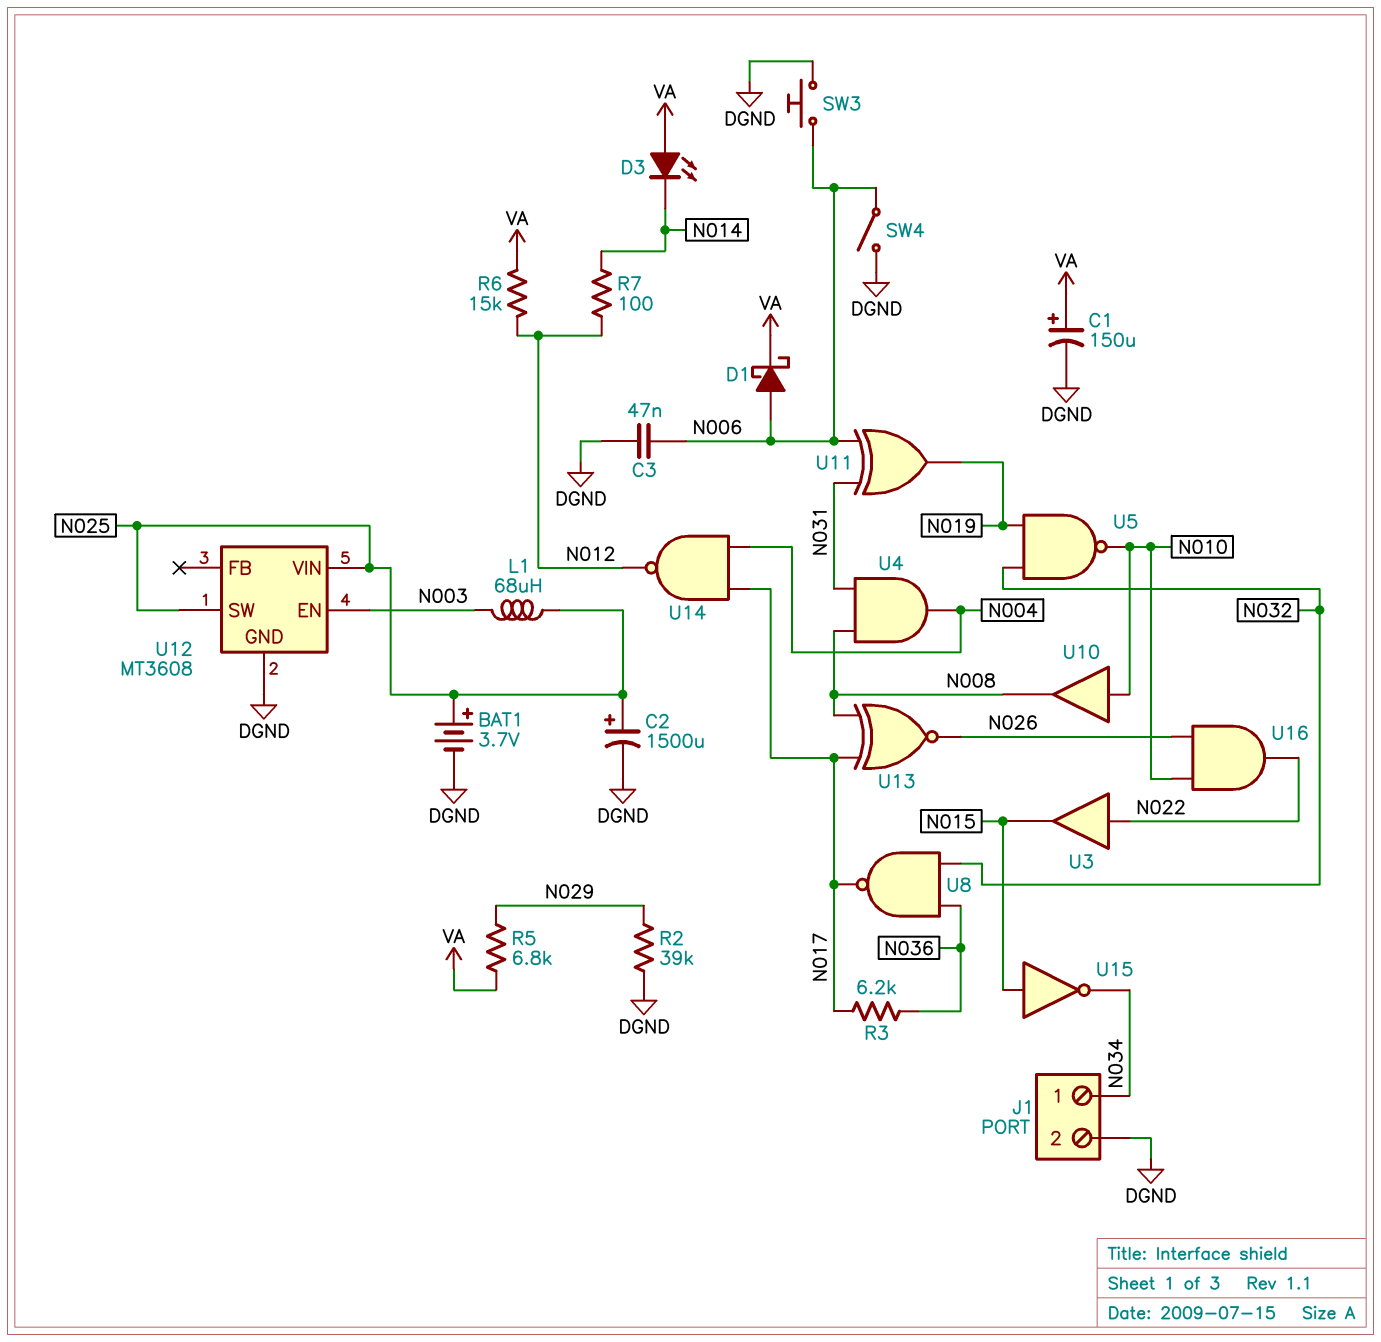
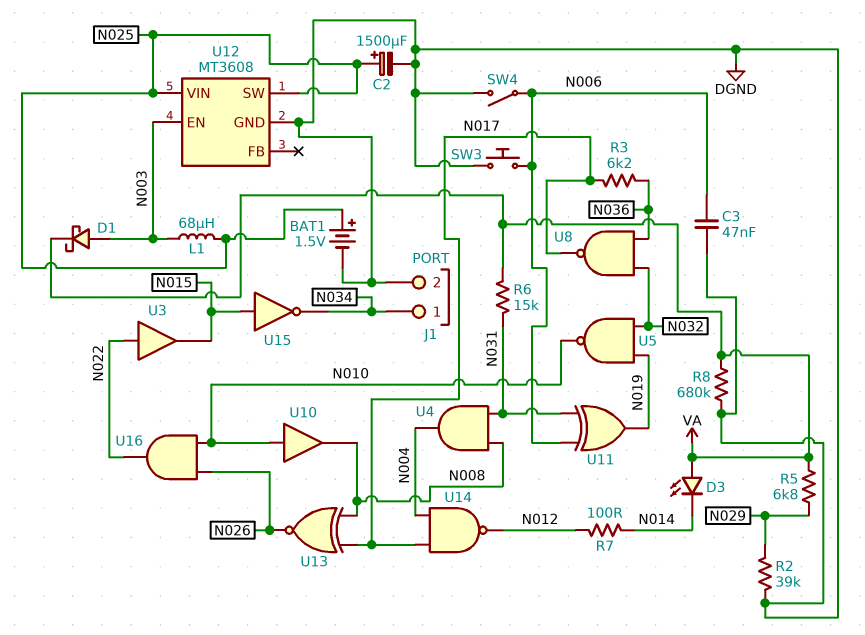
BAT1: 3.7V (plus N025, minus DGND) -> 1.5V (plus N025, minus DGND)
C1: 150uF (plus VA, minus DGND) -> none
D1: schottky (A N006, K VA) -> schottky (A N003, K VA)
R6: 15k (N012, VA) -> 15k (N031, VA)
R8: none -> 680k (DGND, VA)

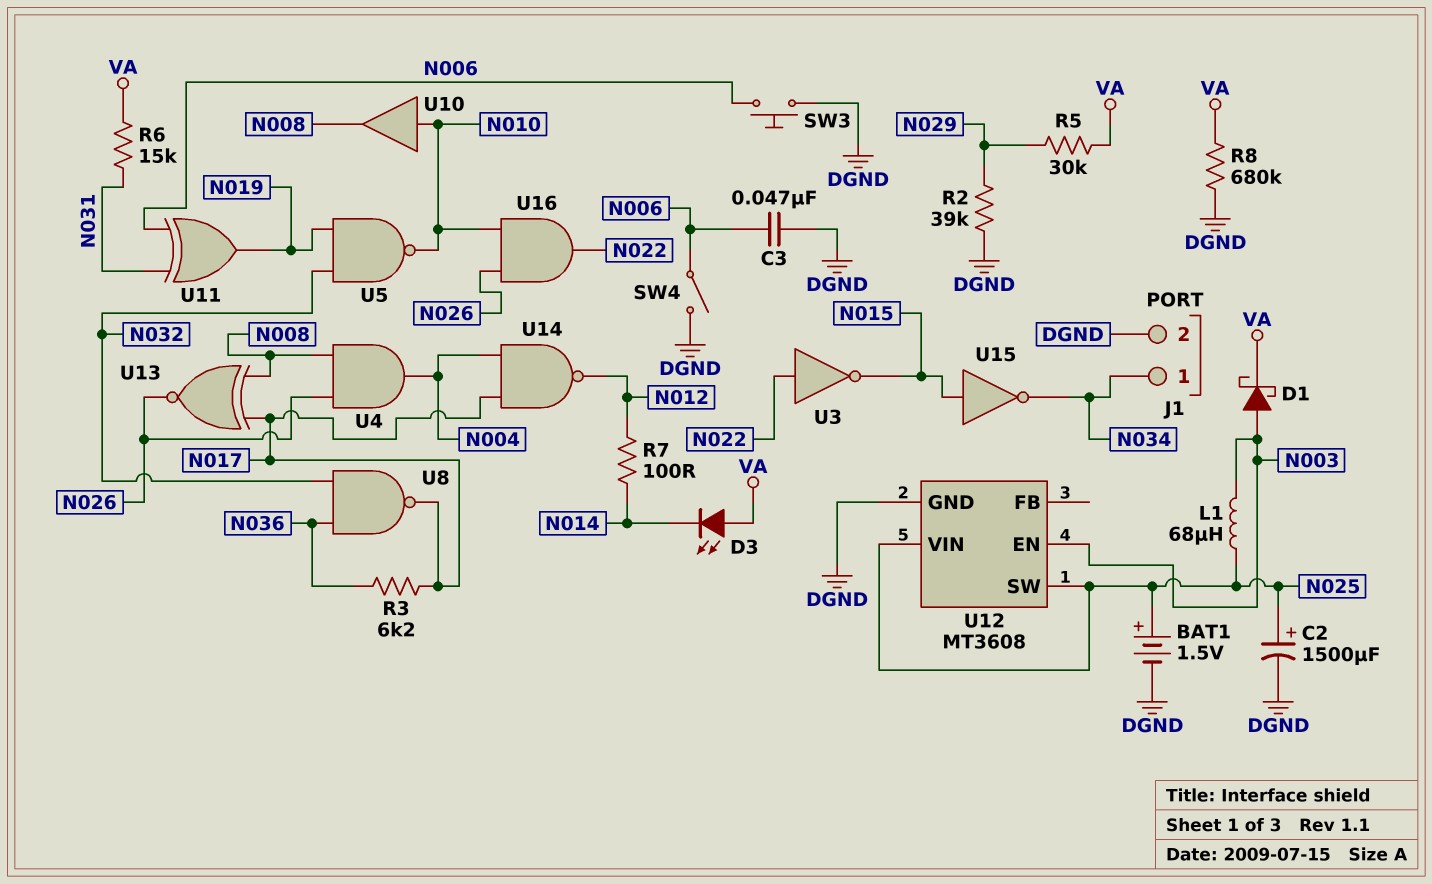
R5: 6.8k (N029, VA) -> 30k (N029, VA)
U3: buffer (in N022, out N015) -> NOT (in N022, out N015)
U4: AND (in N008, in N031, out N004) -> AND (in N008, in N026, out N004)

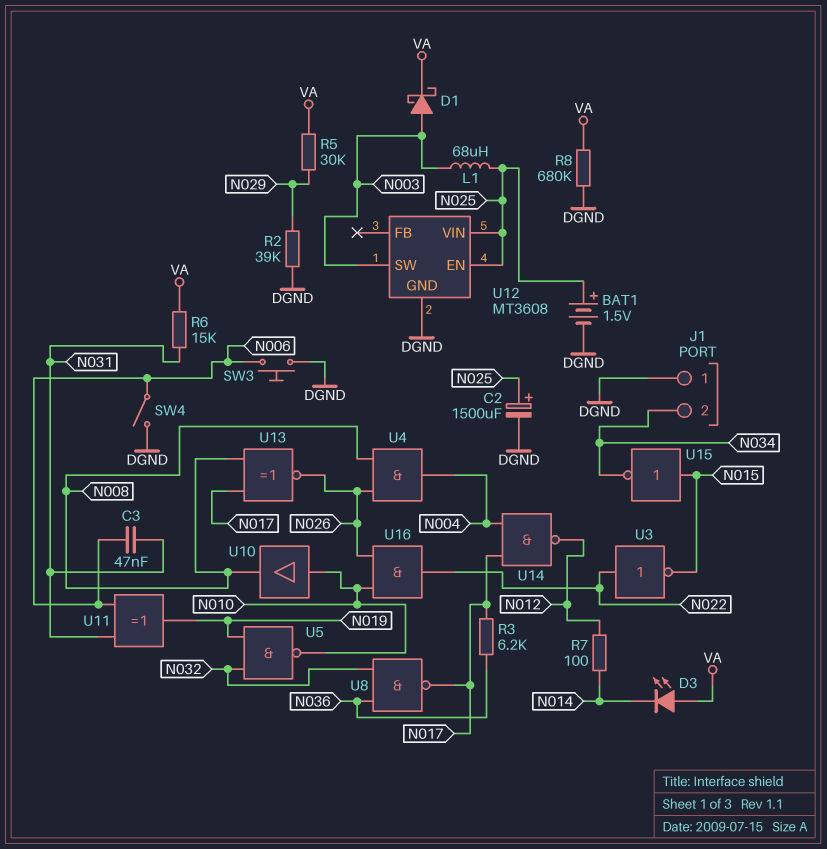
C3: 47nF (DGND, N006) -> 47nF (N006, N031)
J1 pin 1: N034 -> DGND
J1 pin 2: DGND -> N034
U12 pin EN: N003 -> N025
U12 pin SW: N025 -> N003

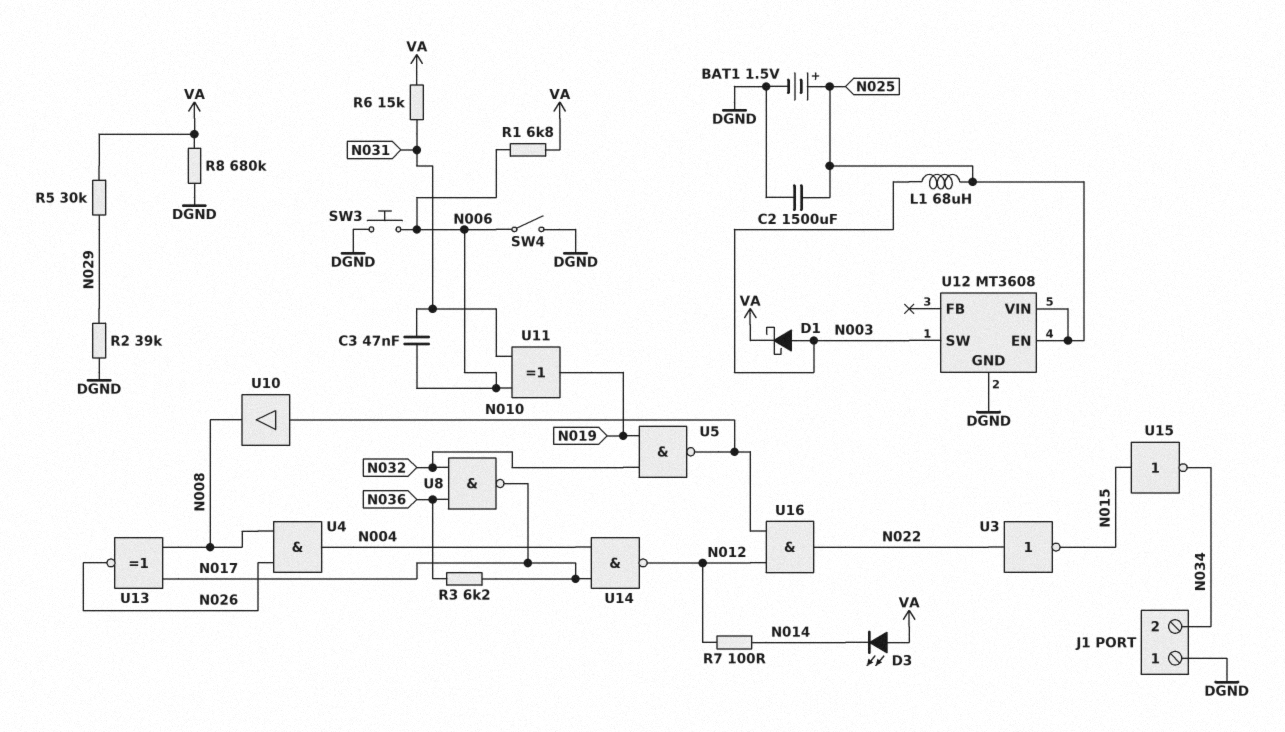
C2: 1500uF (plus N025, minus DGND) -> 1500uF (DGND, N025)
R1: none -> 6.8k (N006, VA)
U16: AND (in N010, in N026, out N022) -> AND (in N010, in N012, out N022)

